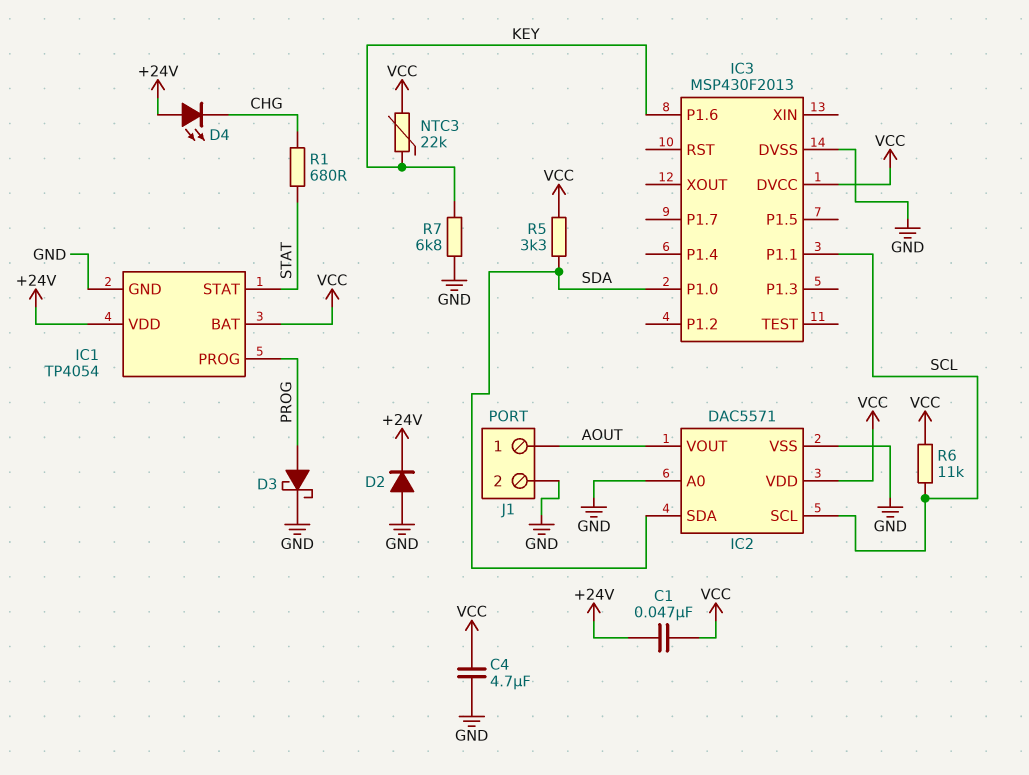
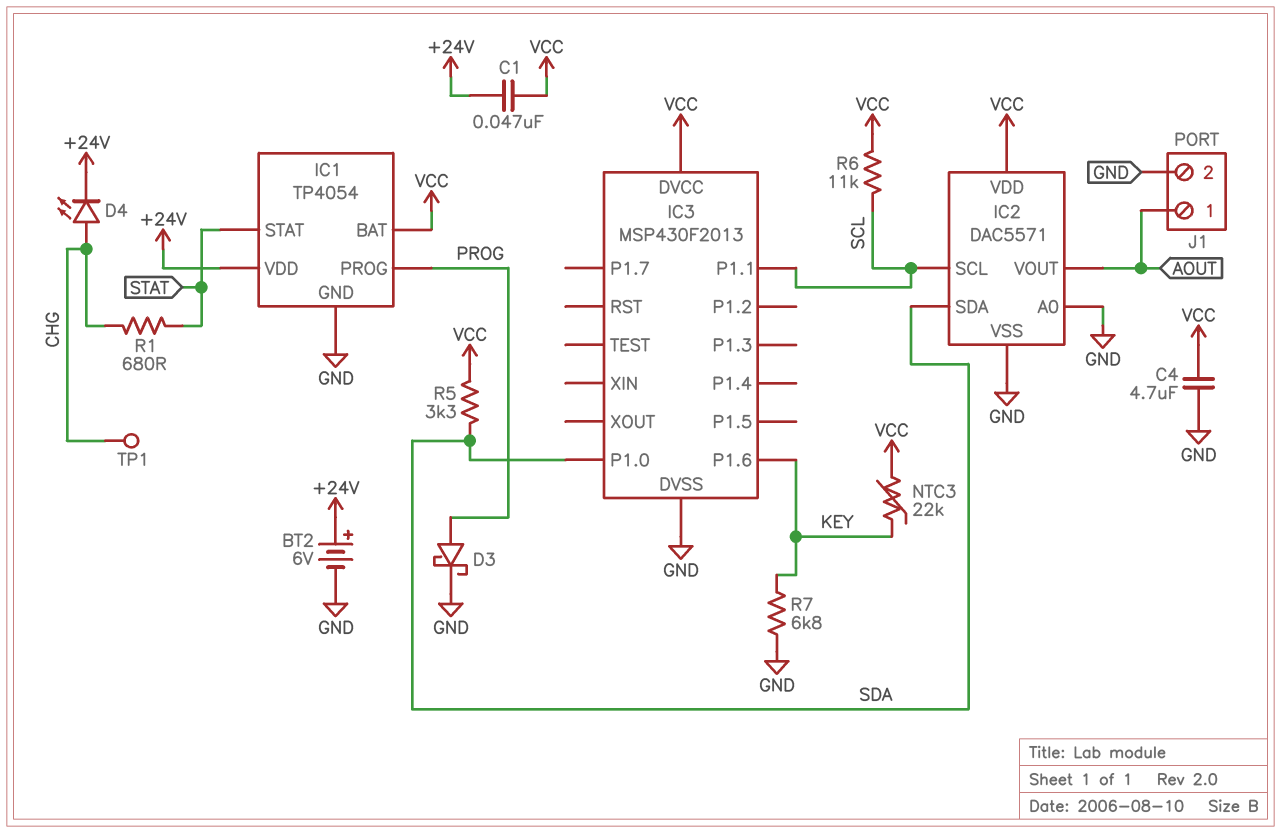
BT2: none -> 6V (plus +24V, minus GND)
D2: diode (A GND, K +24V) -> none
D4: LED (A +24V, K CHG) -> LED (A CHG, K +24V)
TP1: none -> test point (CHG)

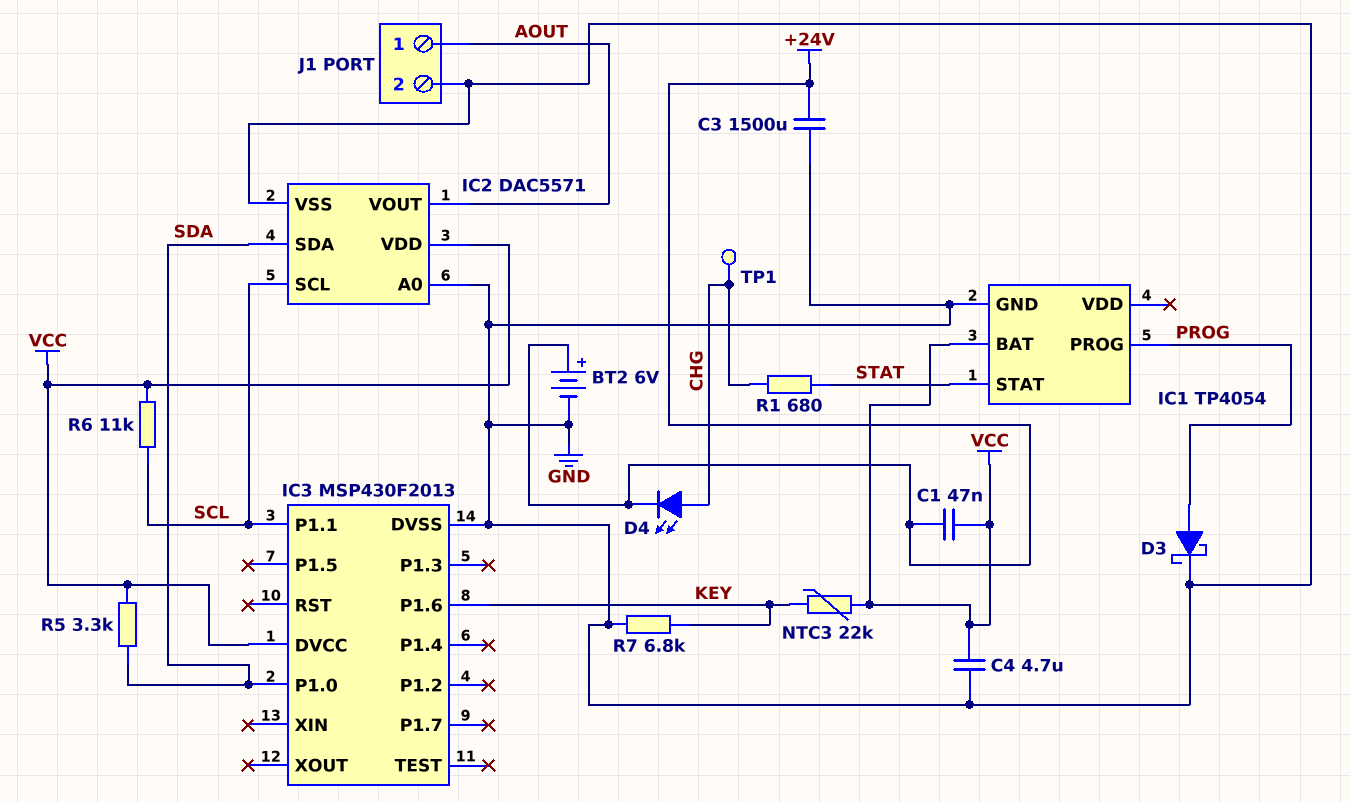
C3: none -> 1500uF (+24V, GND)
IC1 pin VDD: +24V -> none

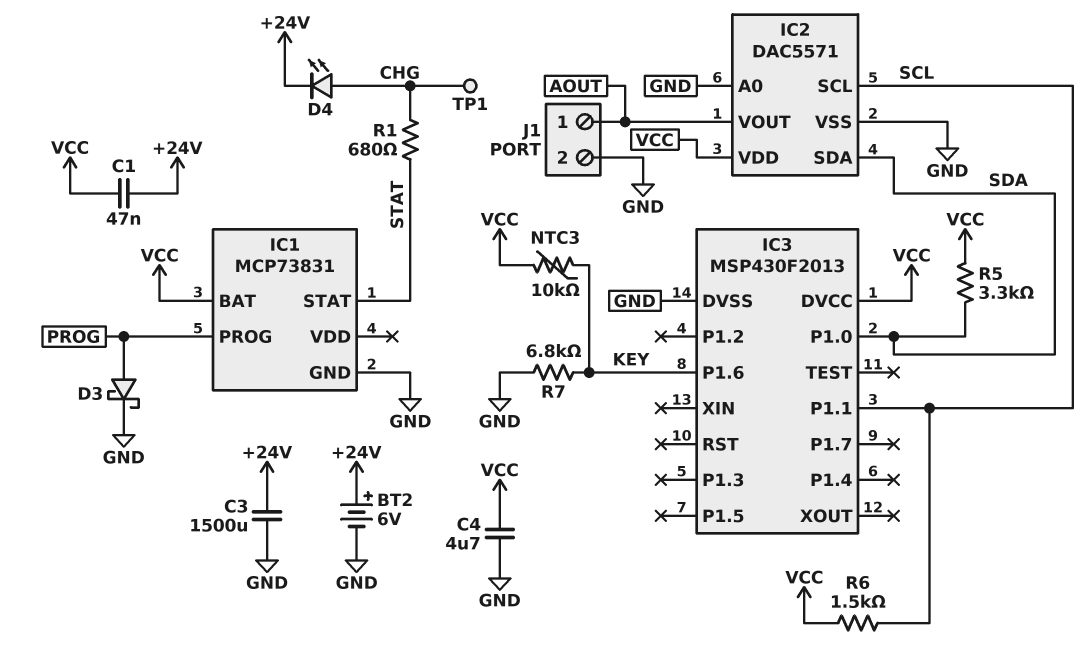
IC1: TP4054 -> MCP73831
NTC3: 22k (KEY, VCC) -> 10k (KEY, VCC)
R6: 11k (SCL, VCC) -> 1.5k (SCL, VCC)

